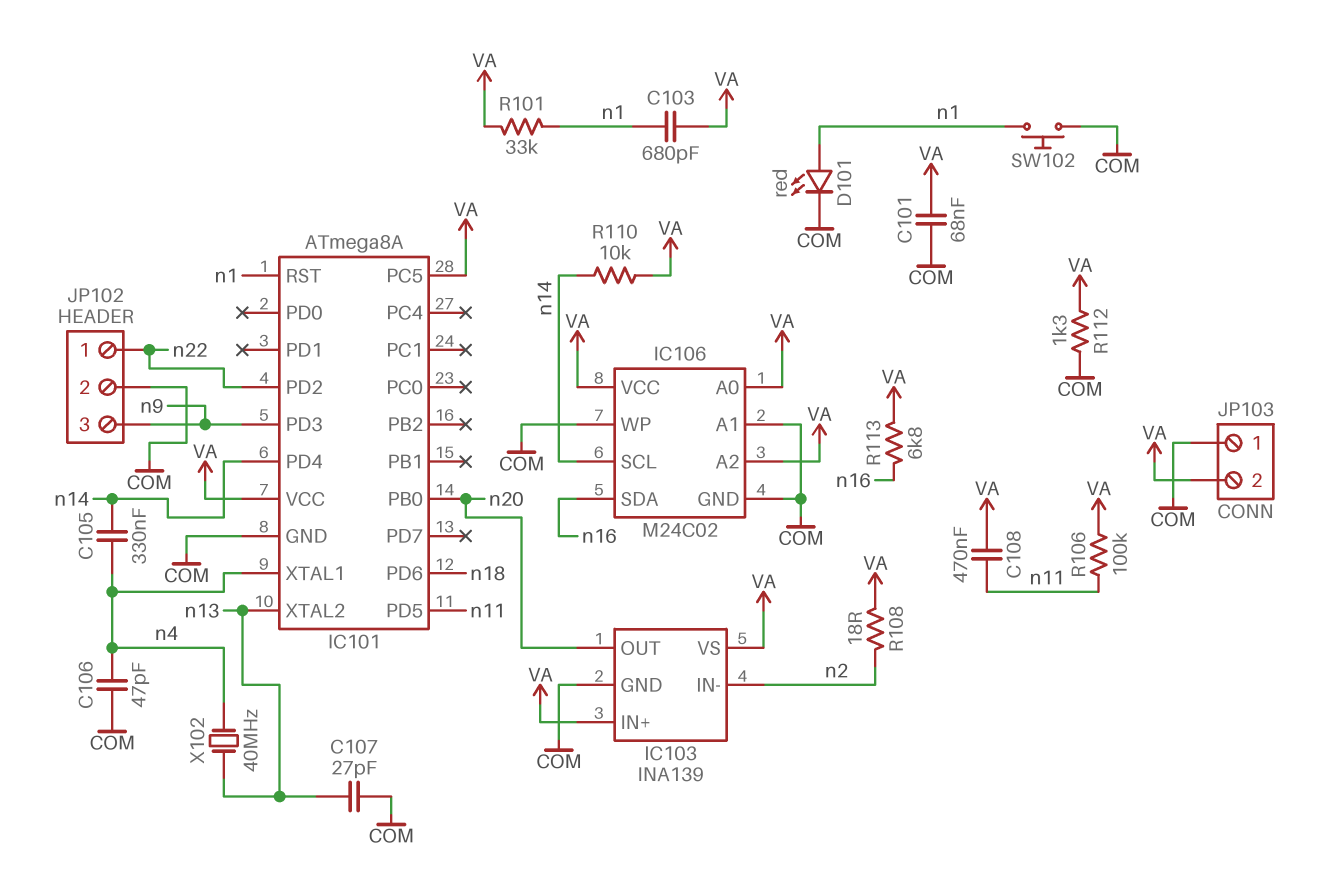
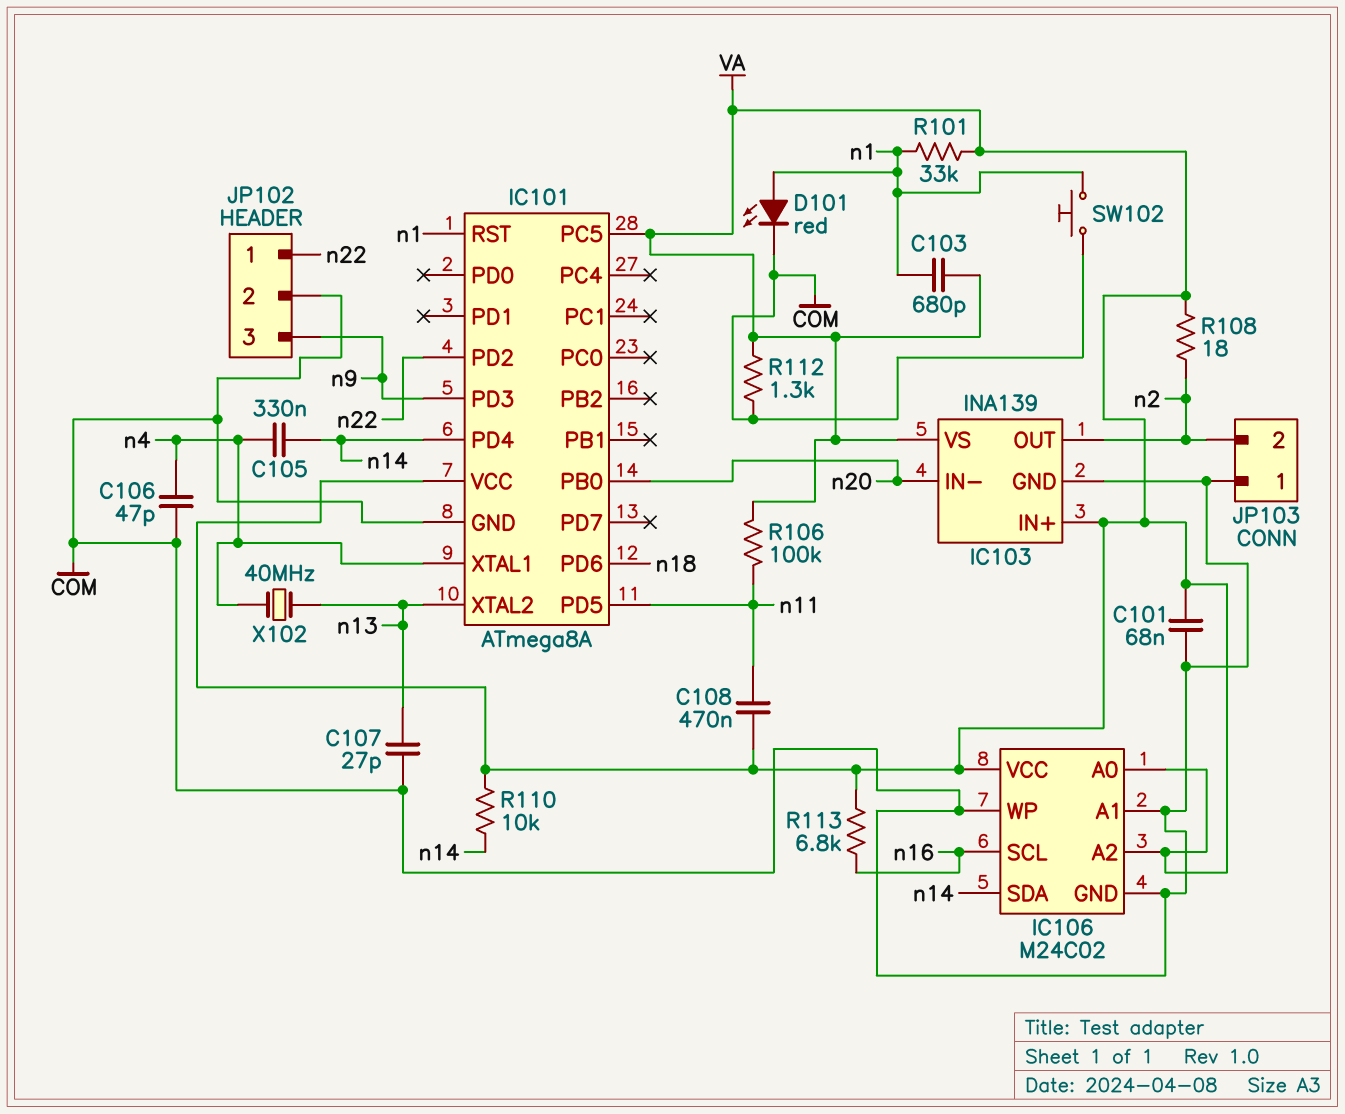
IC103 pin IN-: n2 -> n20
IC103 pin OUT: n20 -> n2
IC106 pin SCL: n14 -> n16
IC106 pin SDA: n16 -> n14
JP103 pin 2: VA -> n2

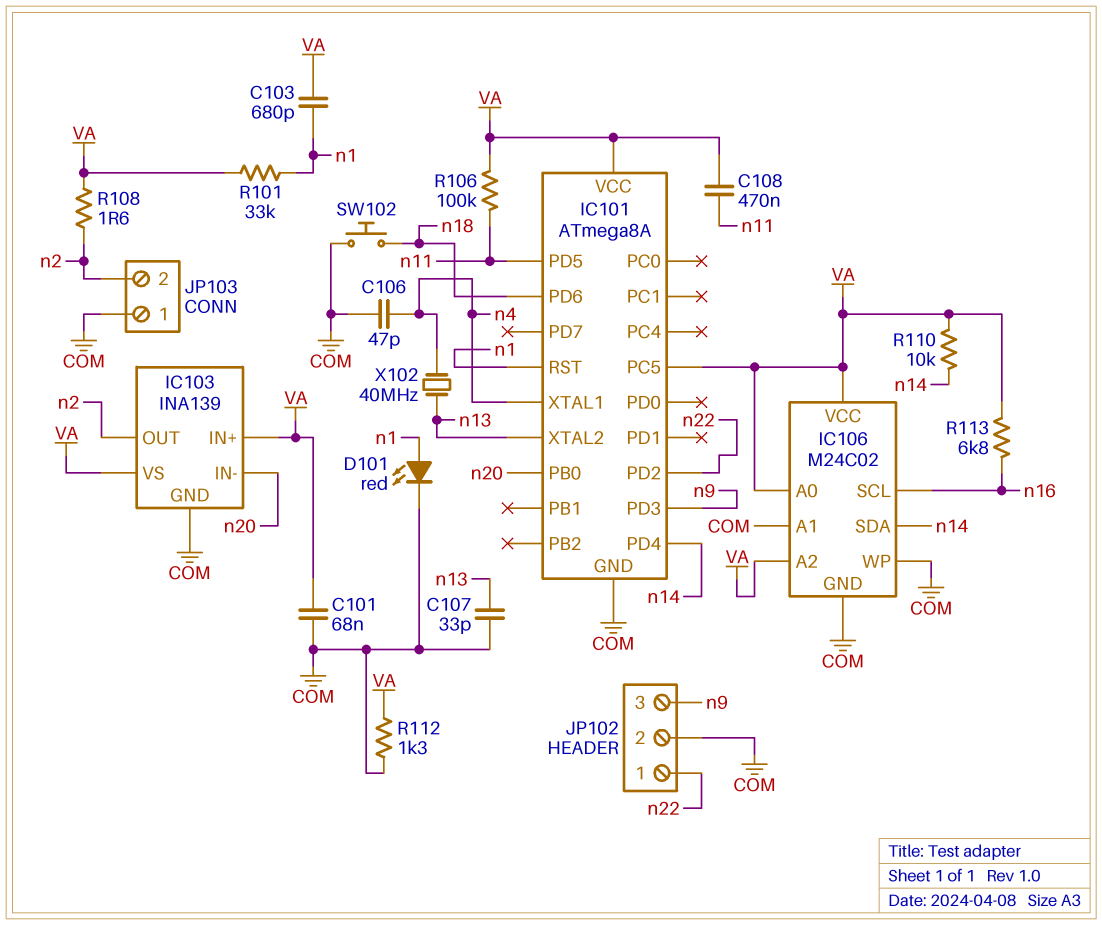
C105: 330nF (n4, n14) -> none
C107: 27pF (COM, n13) -> 33pF (COM, n13)
R108: 18 (VA, n2) -> 1.6 (VA, n2)
SW102: button (COM, n1) -> button (COM, n18)

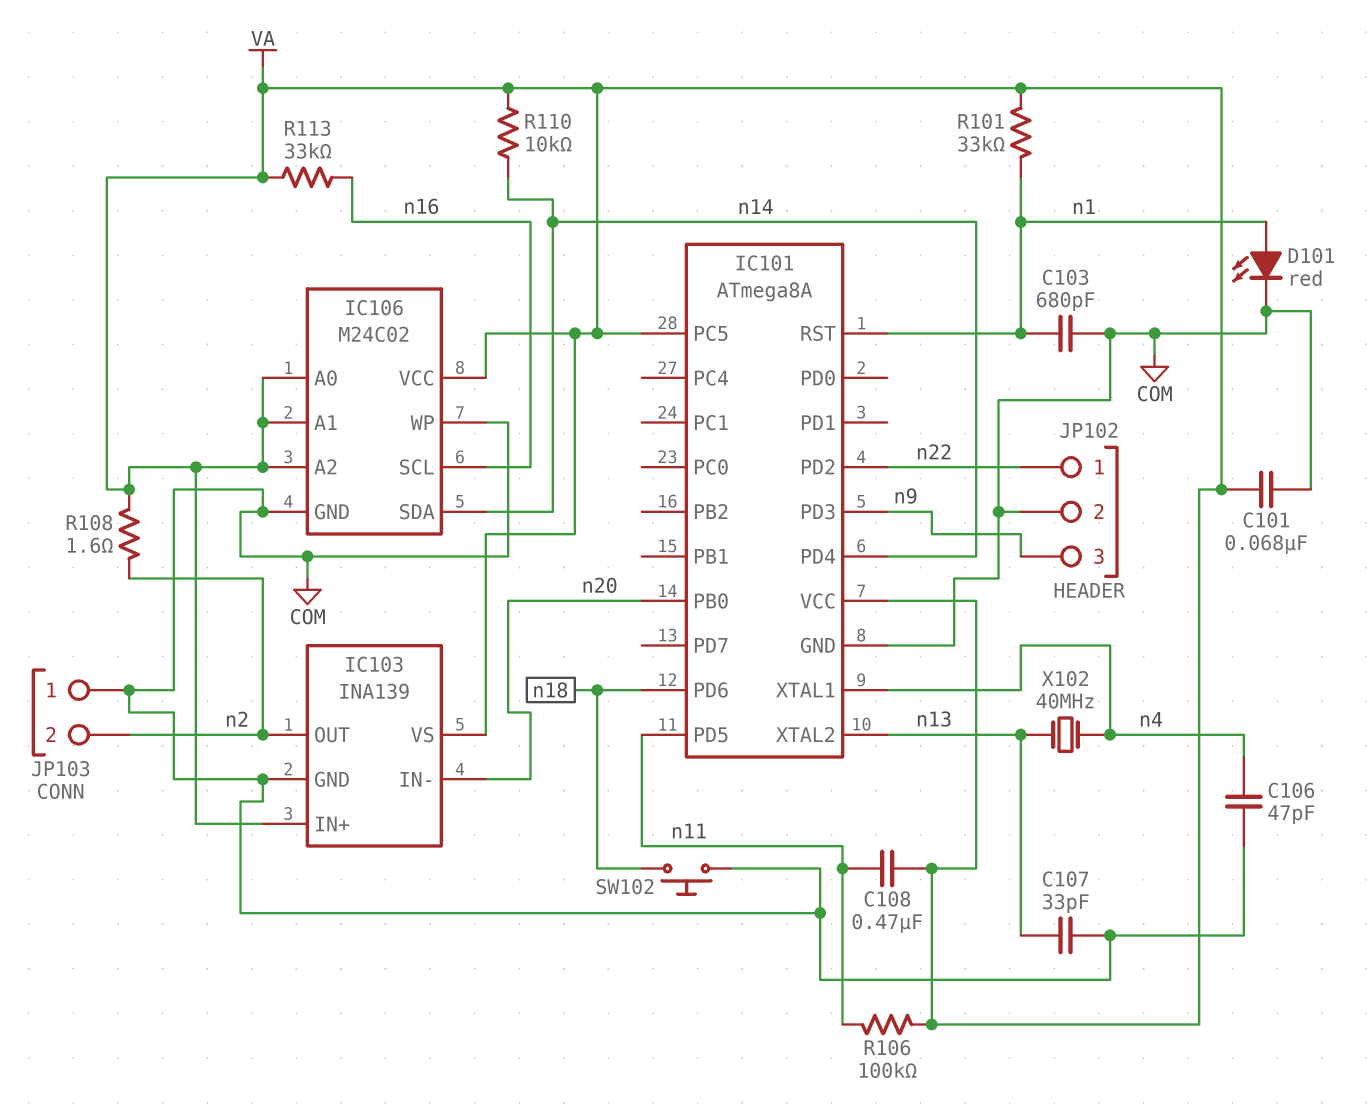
C103: 680pF (VA, n1) -> 680pF (COM, n1)
IC106 pin A1: COM -> VA
R112: 1.3k (COM, VA) -> none
R113: 6.8k (VA, n16) -> 33k (VA, n16)

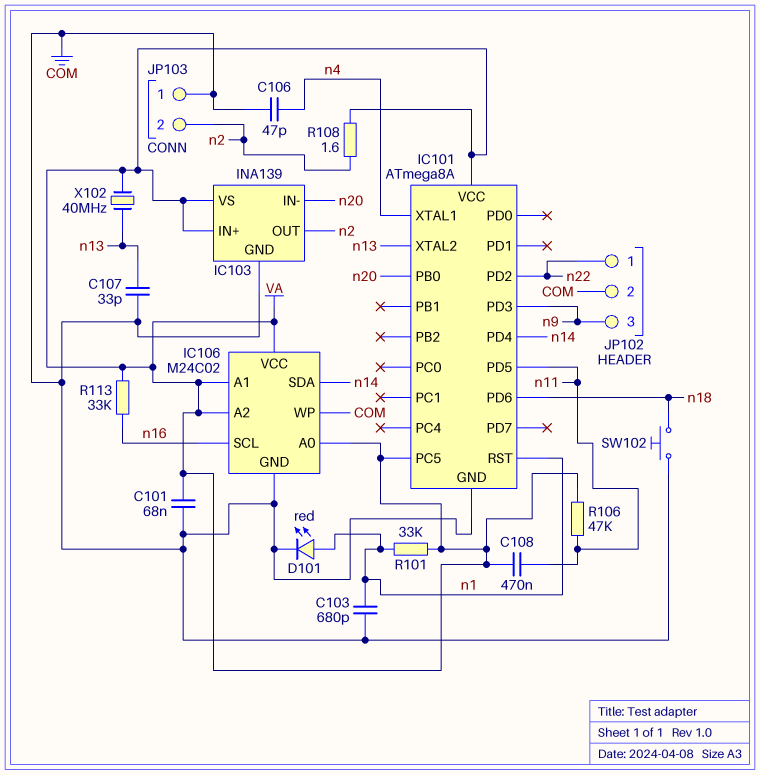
R106: 100k (VA, n11) -> 47k (VA, n11)
R110: 10k (VA, n14) -> none
X102: 40MHz (n4, n13) -> 40MHz (VA, n13)

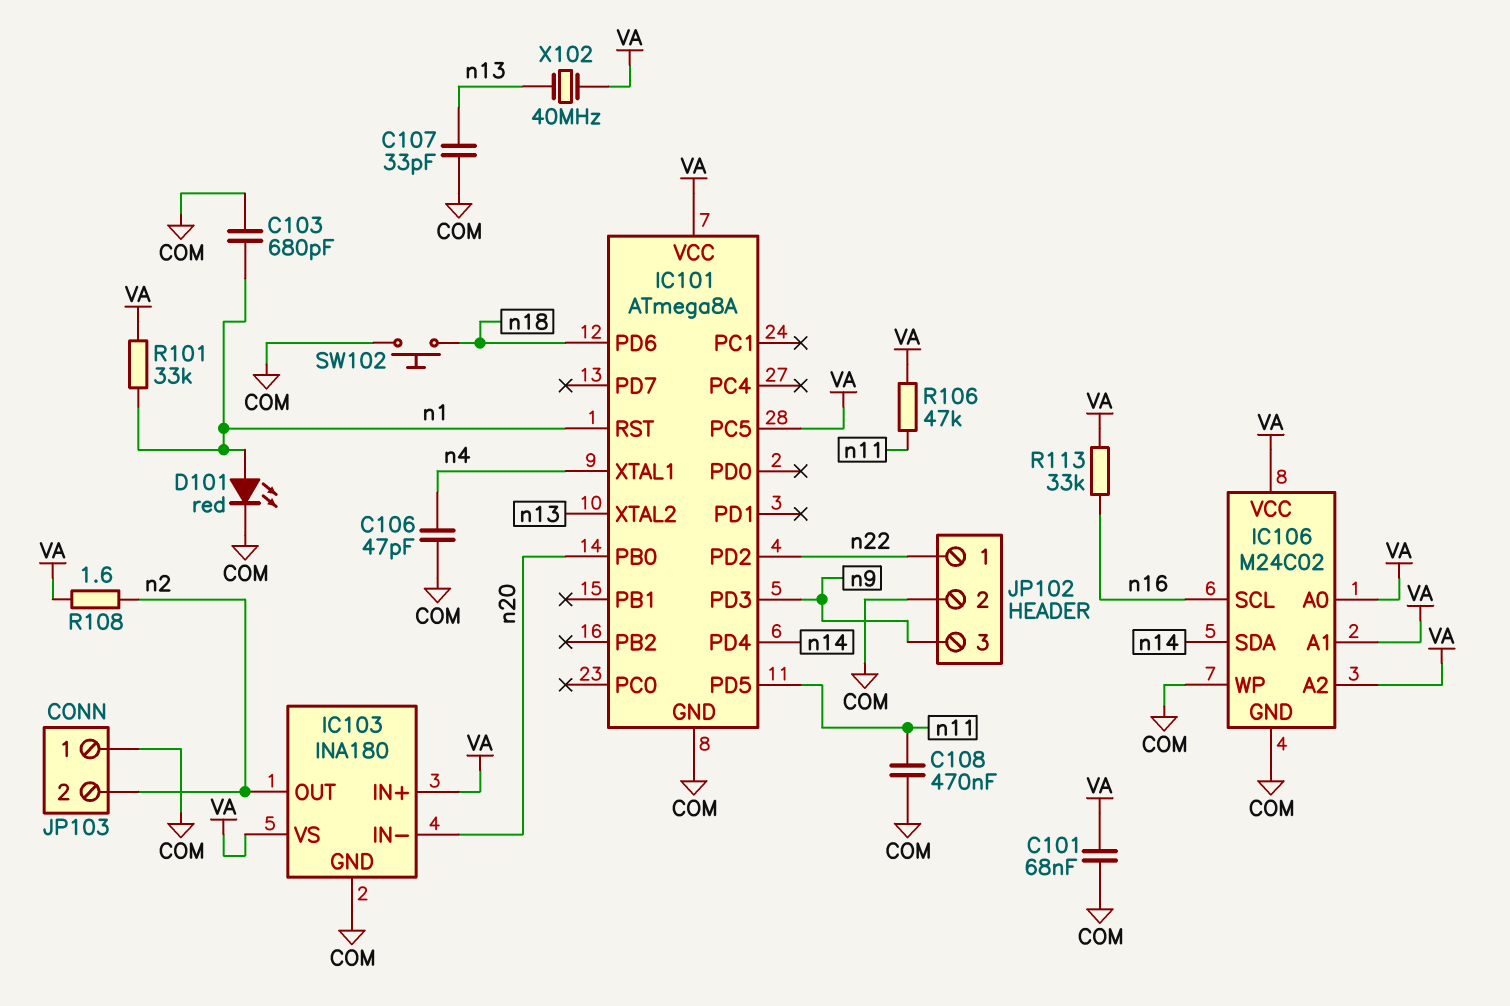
C108: 470nF (VA, n11) -> 470nF (COM, n11)
IC103: INA139 -> INA180

